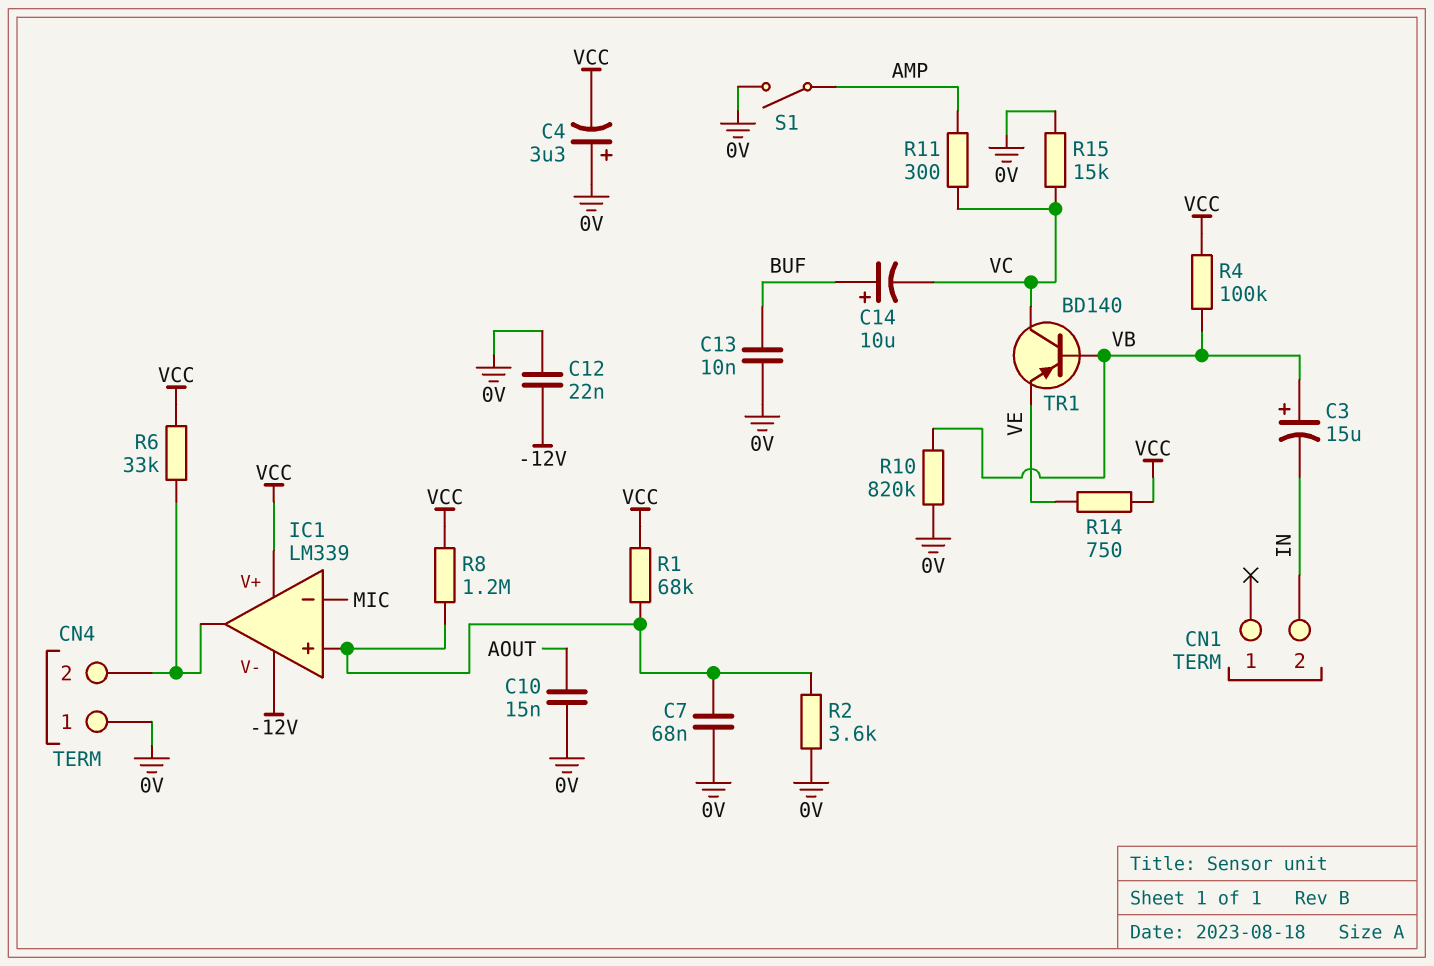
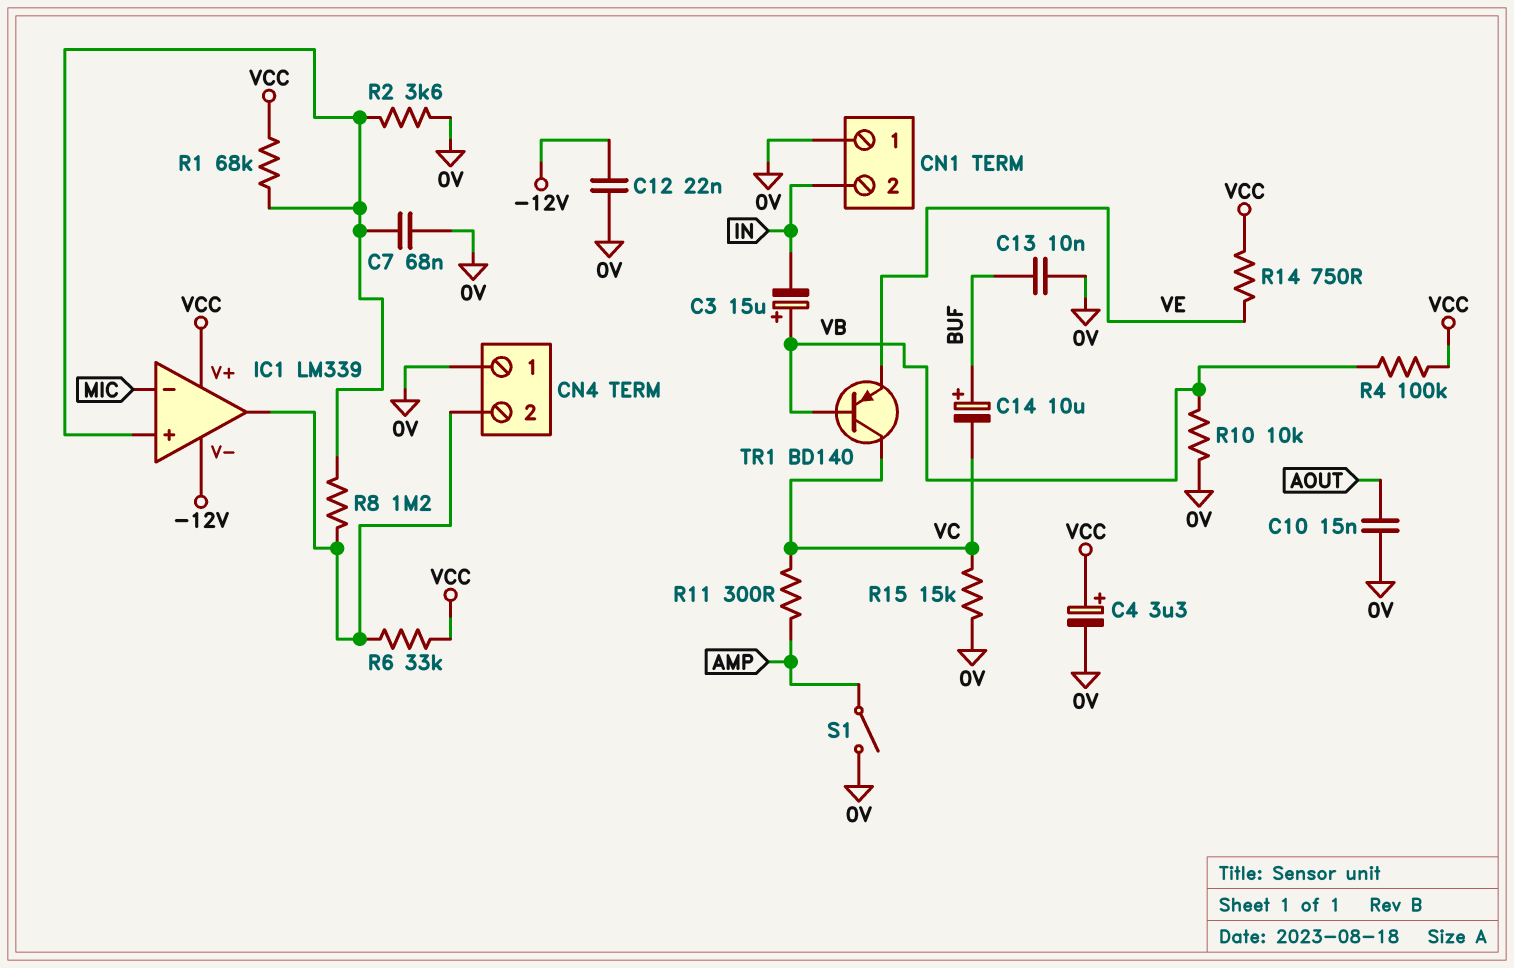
C4: 3.3uF (plus 0V, minus VCC) -> 3.3uF (plus VCC, minus 0V)
CN1 pin 1: none -> 0V
R8: 1.2M (IC1/in+, VCC) -> 1.2M (CN4/2, IC1/in+)
R10: 820k (0V, VB) -> 10k (0V, VB)

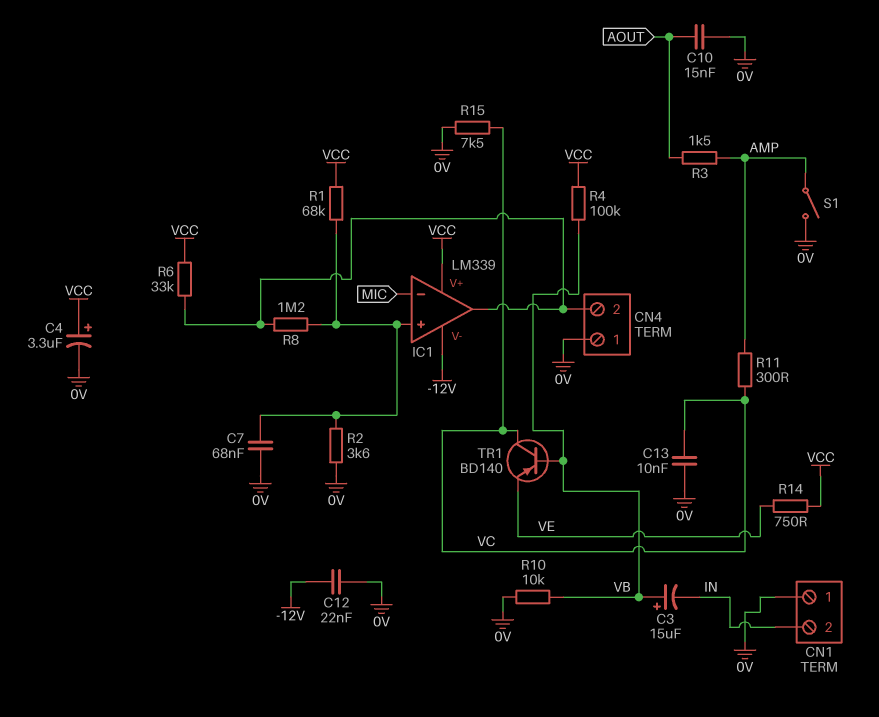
C13: 10nF (0V, BUF) -> 10nF (0V, VC)
C14: 10uF (plus BUF, minus VC) -> none
R3: none -> 1.5k (AMP, AOUT)
R15: 15k (0V, VC) -> 7.5k (0V, VC)

